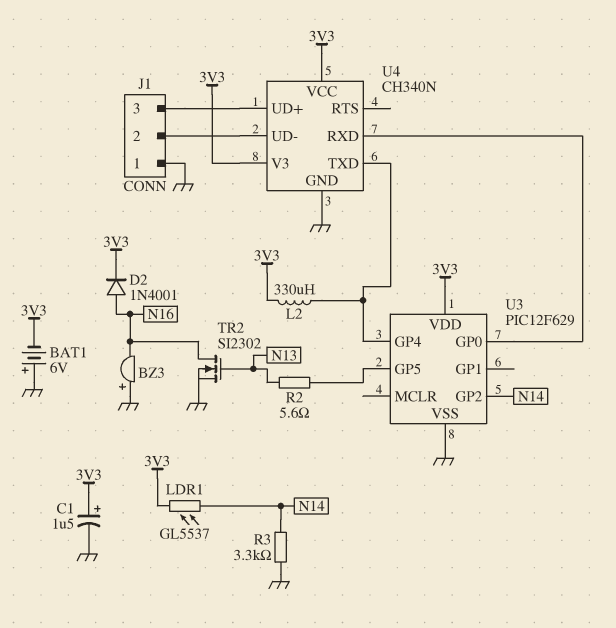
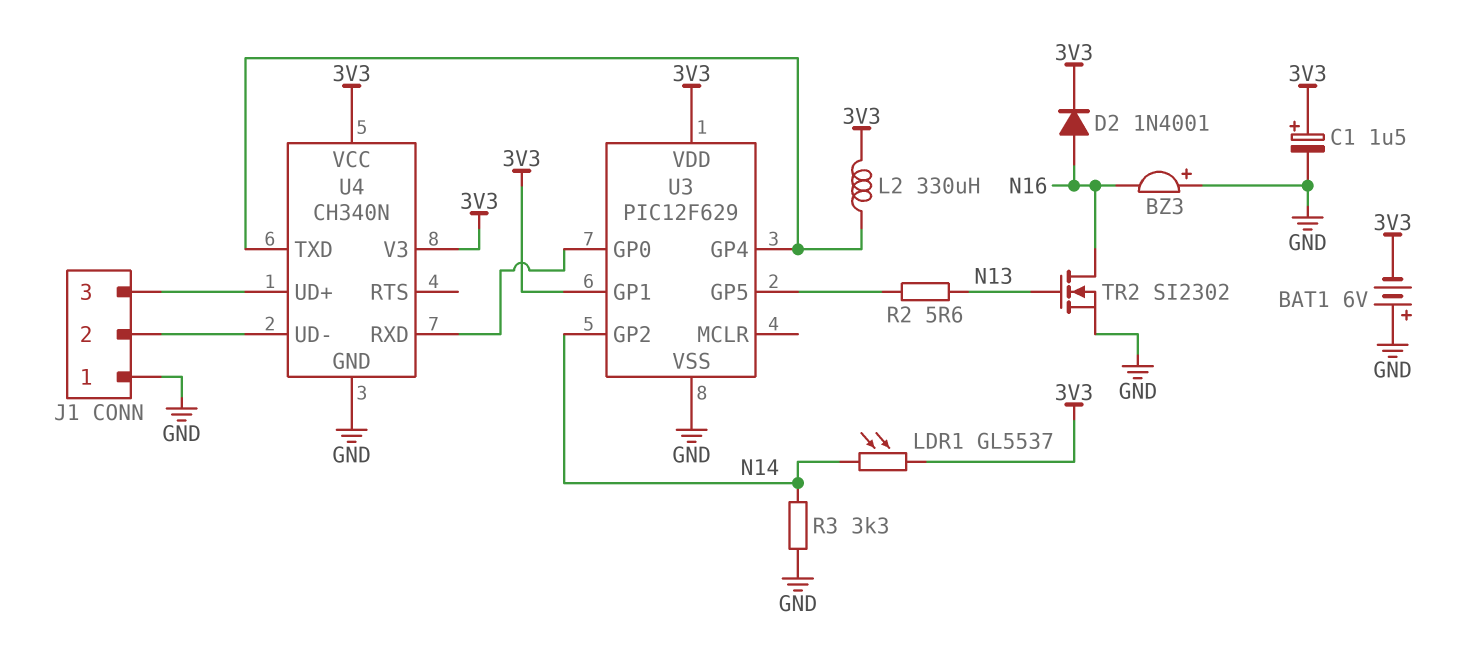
U3 pin GP1: none -> 3V3

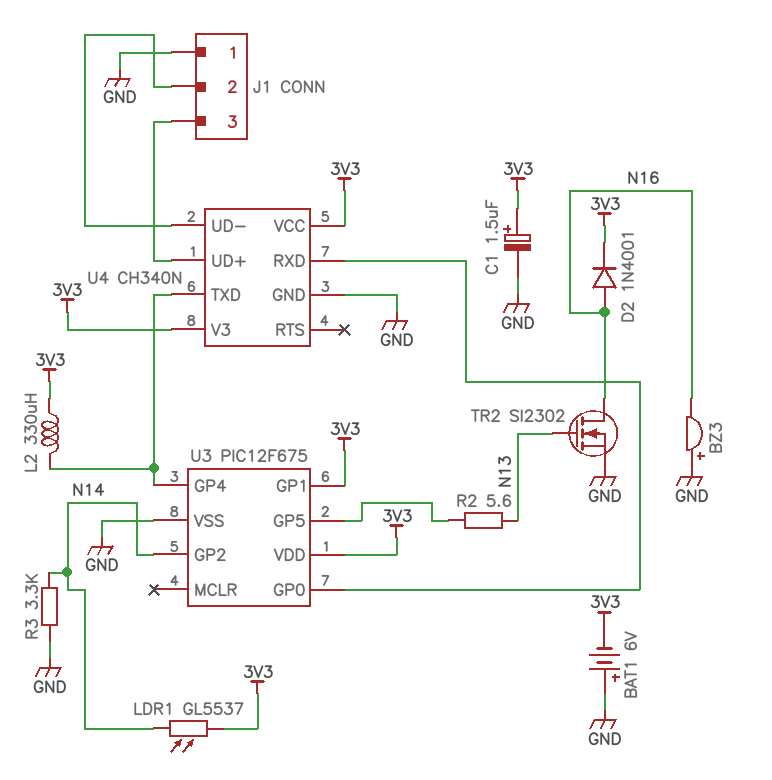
U3: PIC12F629 -> PIC12F675

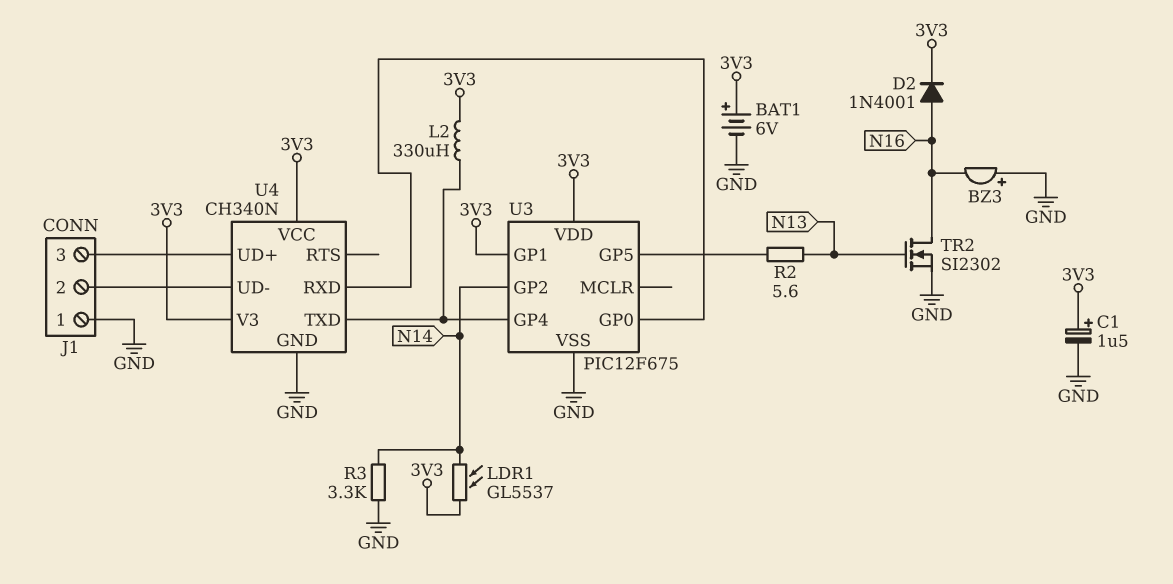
BAT1: 6V (plus GND, minus 3V3) -> 6V (plus 3V3, minus GND)

